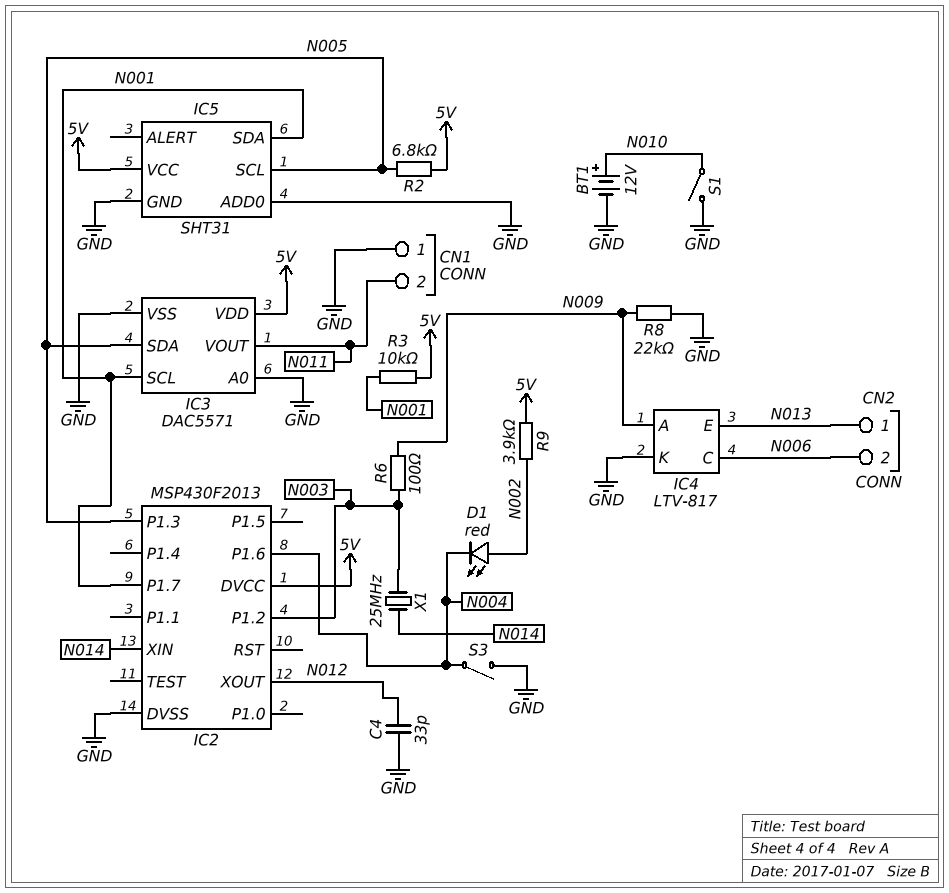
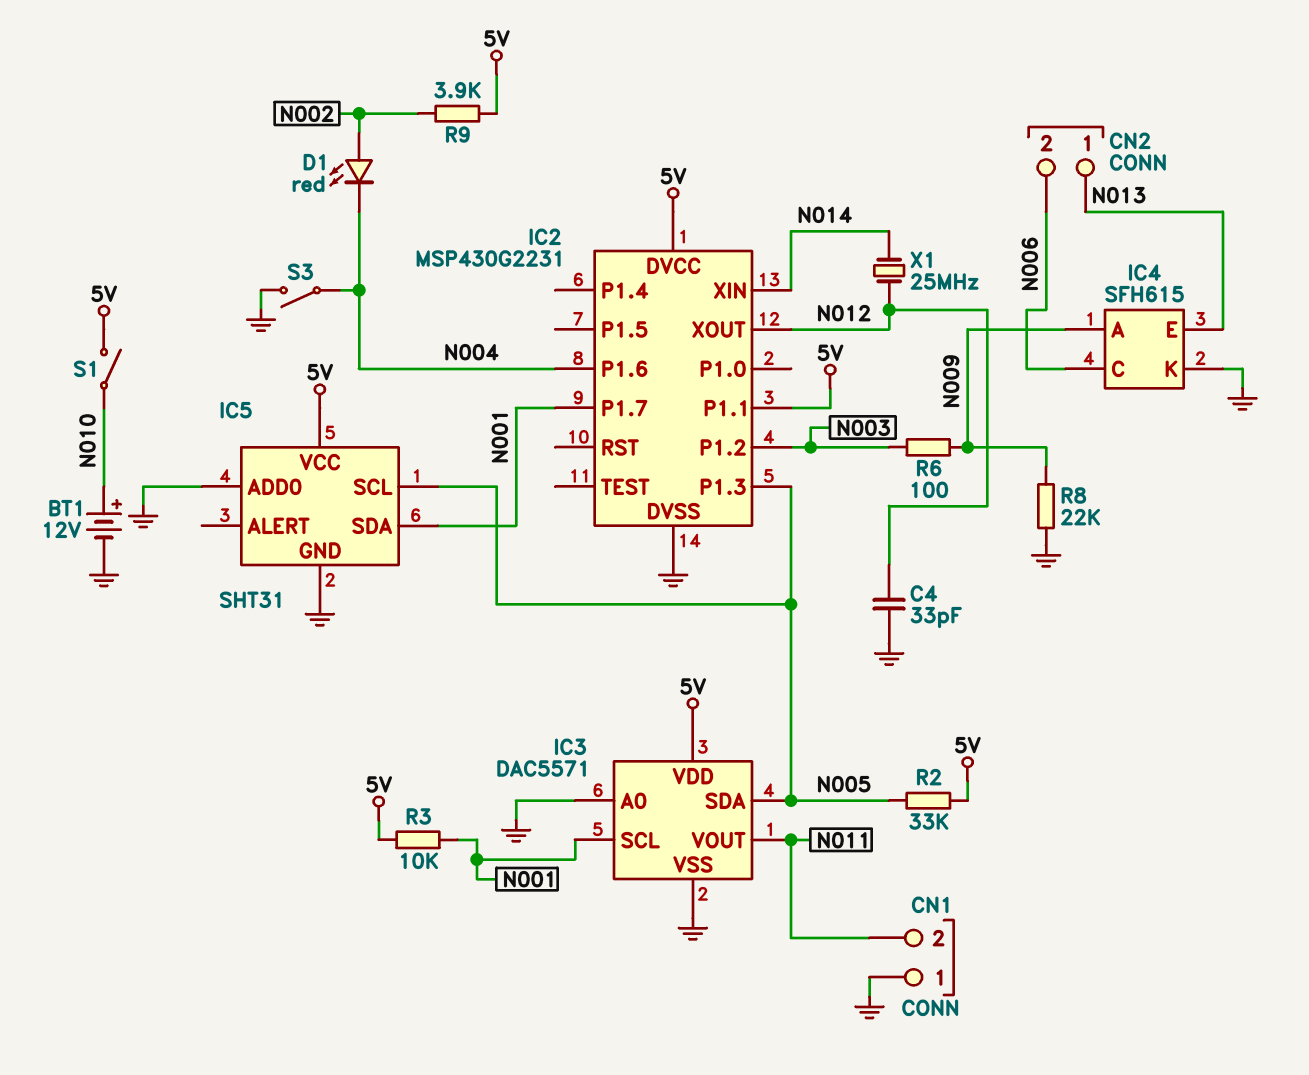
IC2: MSP430F2013 -> MSP430G2231
IC2 pin P1.1: none -> 5V
IC4: LTV-817 -> SFH615
R2: 6.8k (5V, N005) -> 33k (5V, N005)
S1: switch (GND, N010) -> switch (5V, N010)
X1: 25MHz (N003, N014) -> 25MHz (N012, N014)

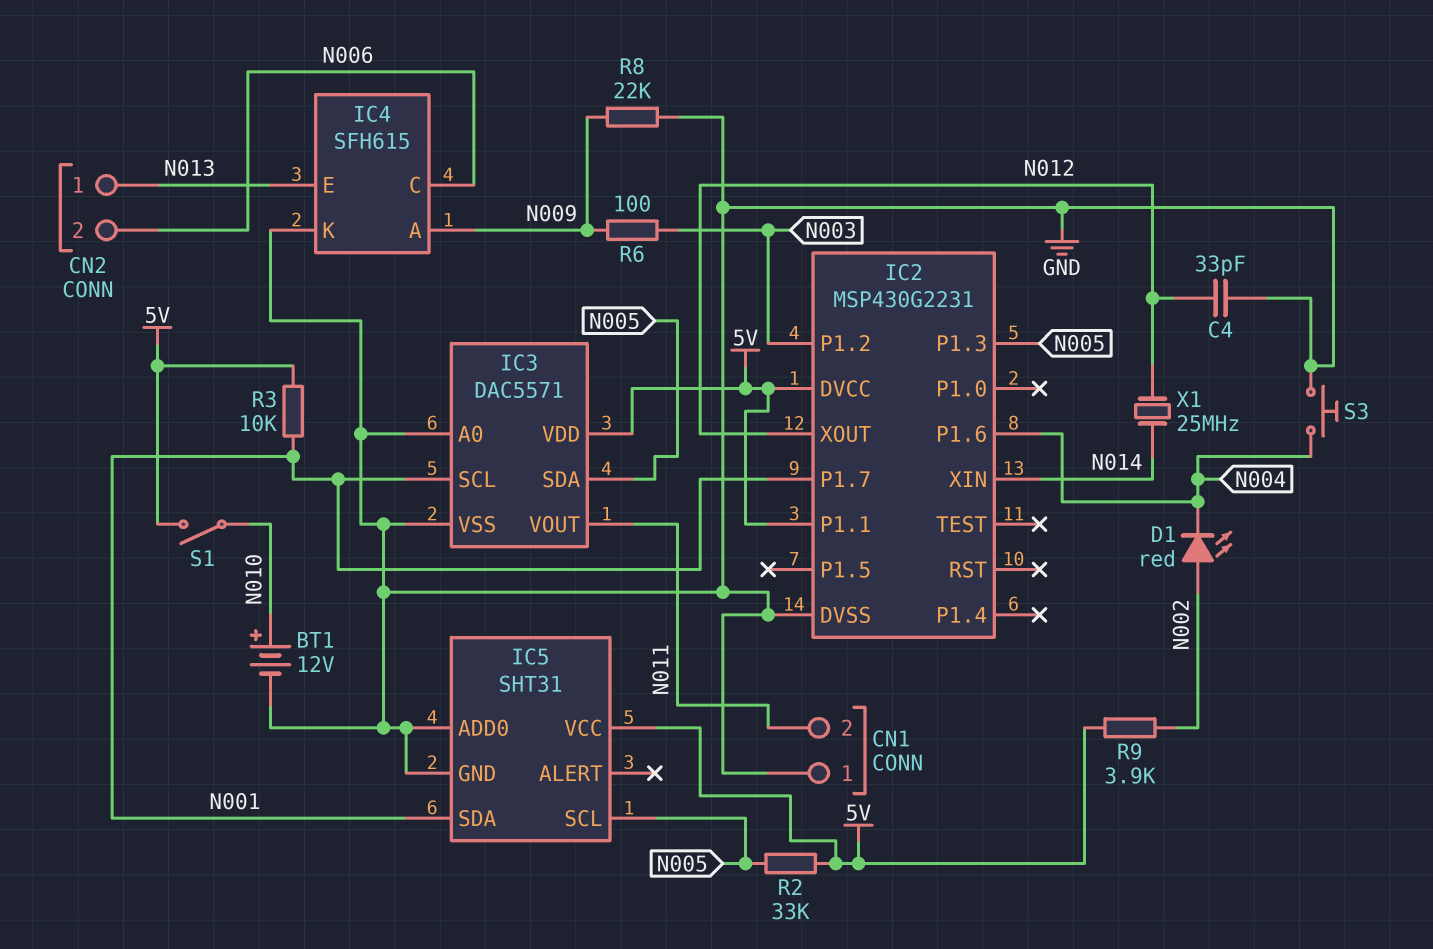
S3: switch (GND, N004) -> button (GND, N004)

